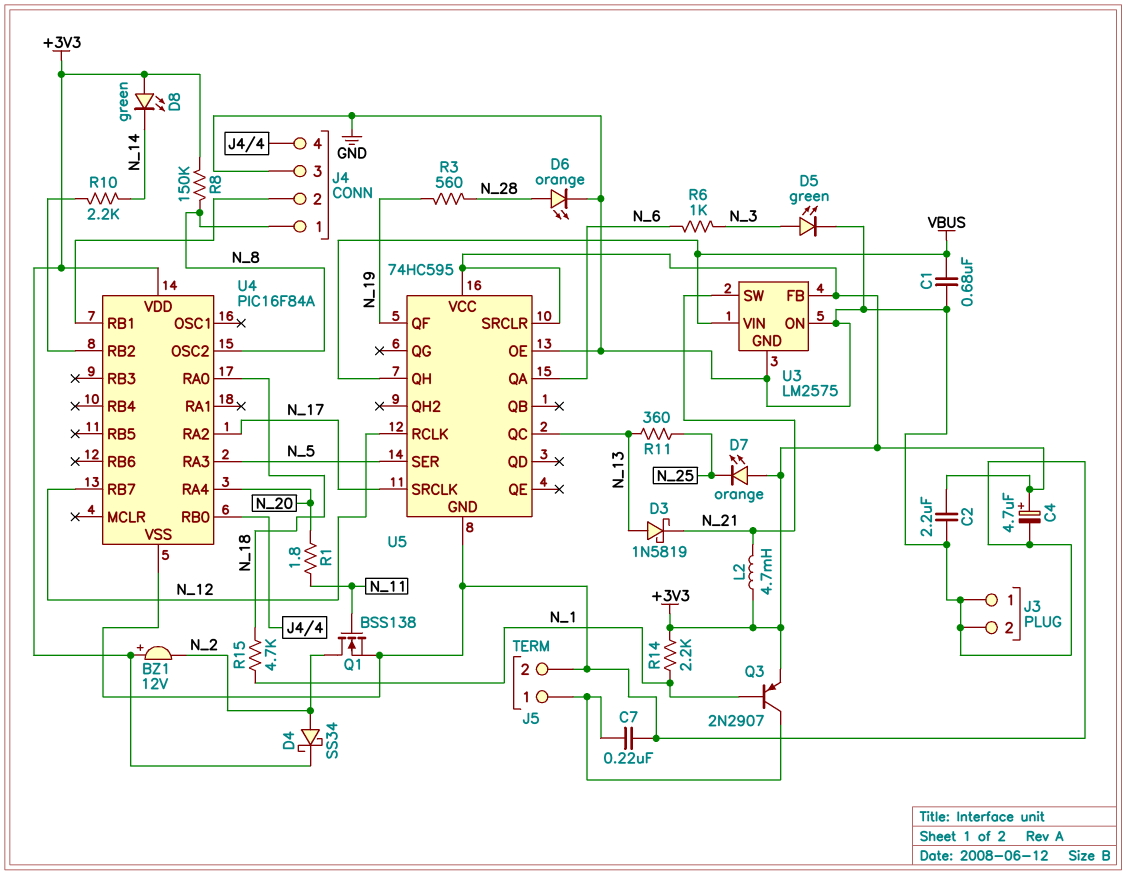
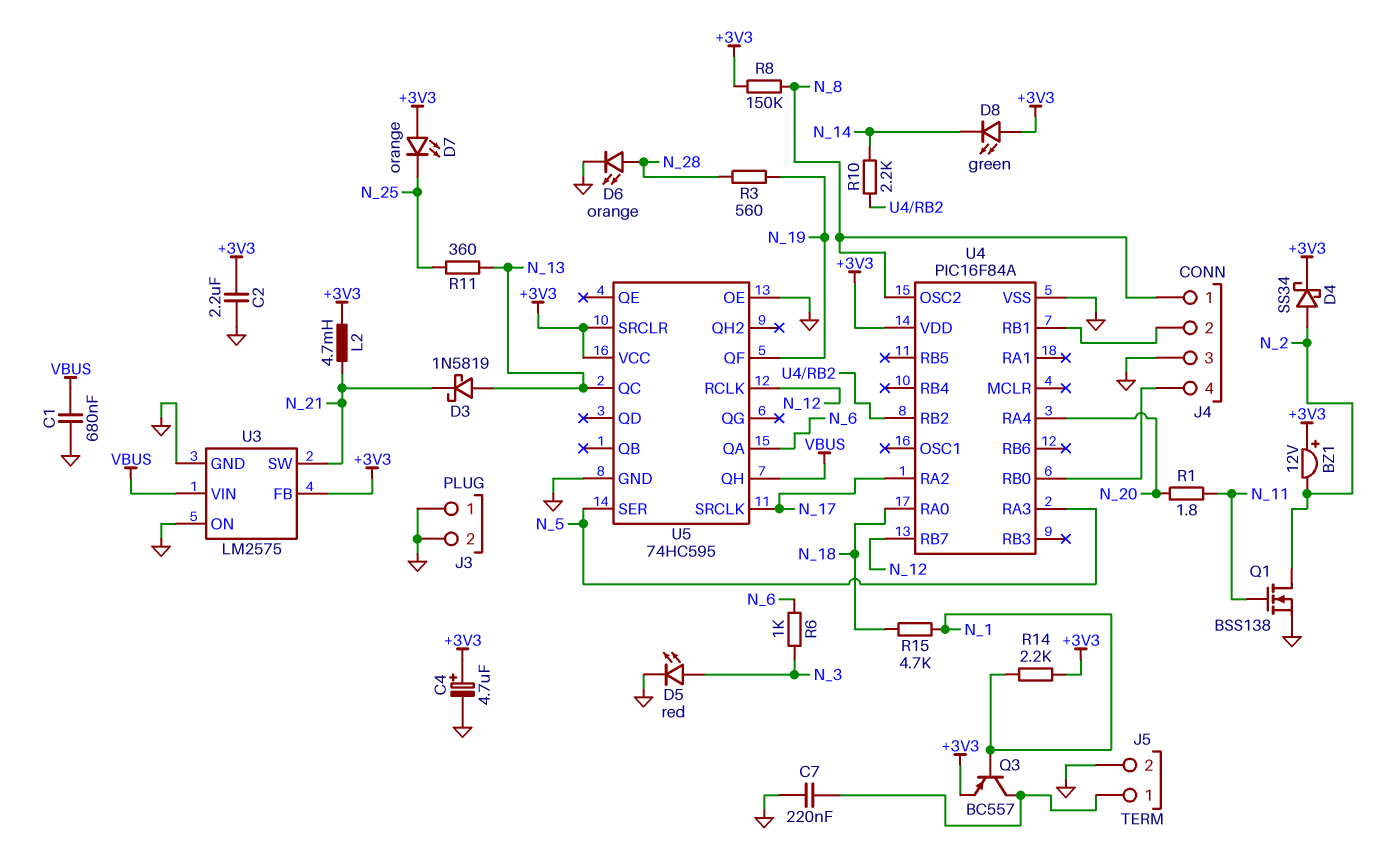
D5: LED green (A N_3, K GND) -> LED red (A N_3, K GND)
Q3: PNP 2N2907 (B N_1, C J5/1, E +3V3) -> PNP BC557 (B N_1, C J5/1, E +3V3)

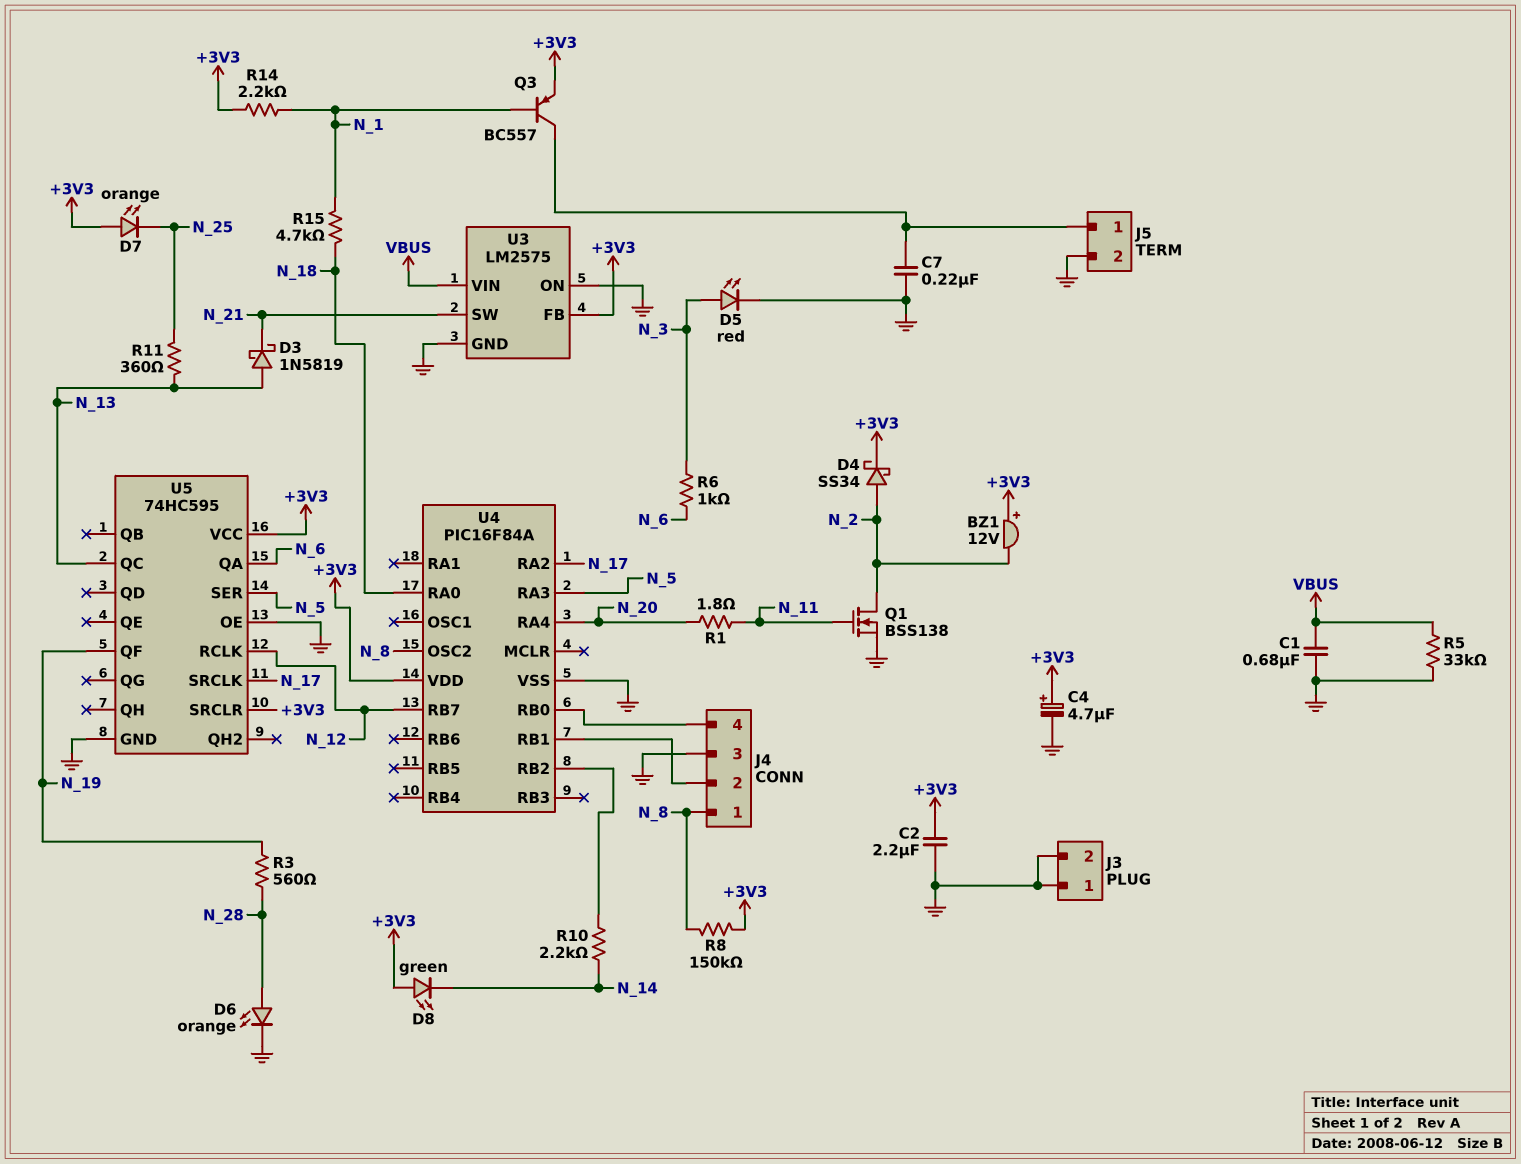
L2: 4.7mH (+3V3, N_21) -> none
R5: none -> 33k (GND, VBUS)
U5 pin QH: VBUS -> none

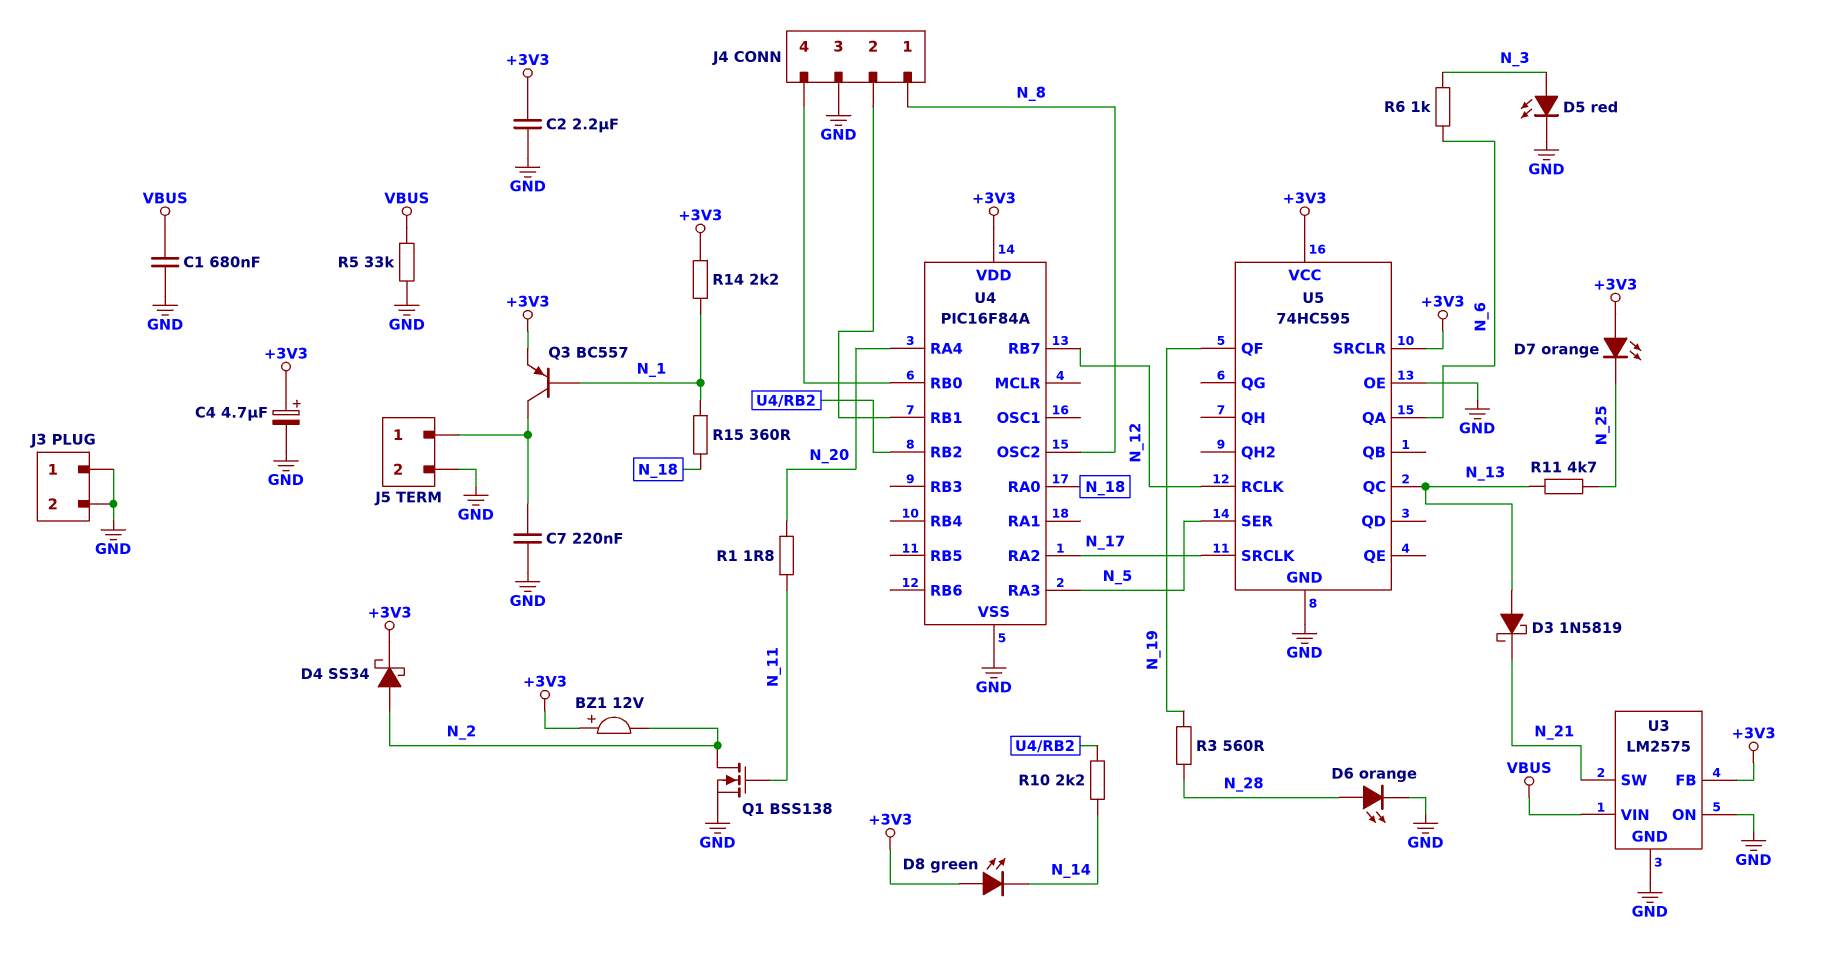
R8: 150k (+3V3, N_8) -> none
R11: 360 (N_13, N_25) -> 4.7k (N_13, N_25)
R15: 4.7k (N_1, N_18) -> 360 (N_1, N_18)

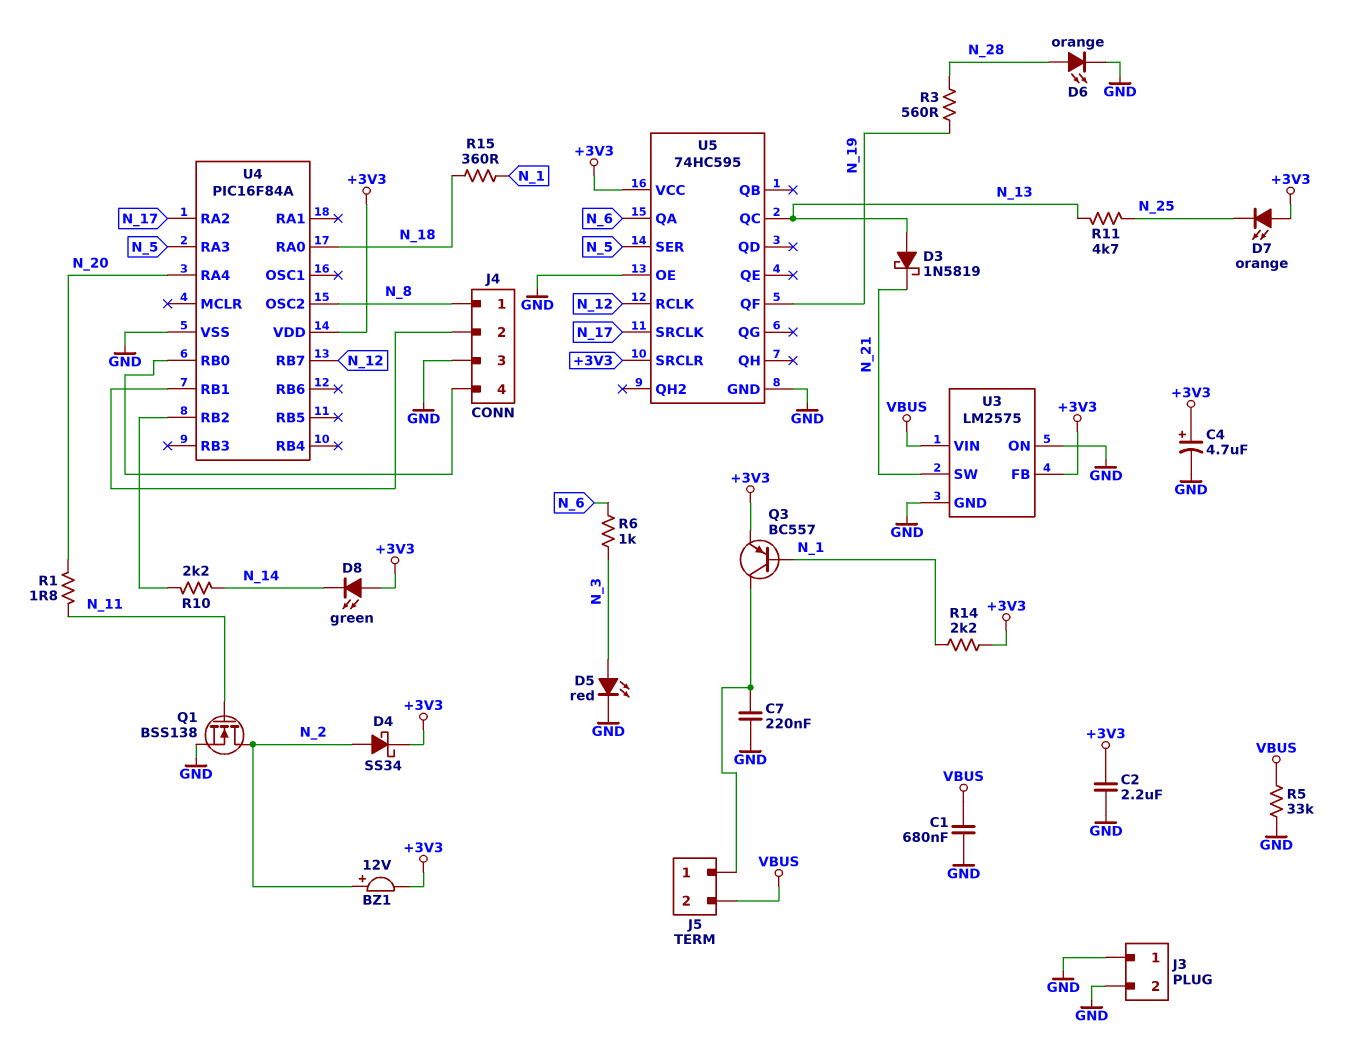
BZ1: buzzer 12V (plus +3V3, minus N_2) -> buzzer 12V (plus N_2, minus +3V3)
J5 pin 2: GND -> VBUS

